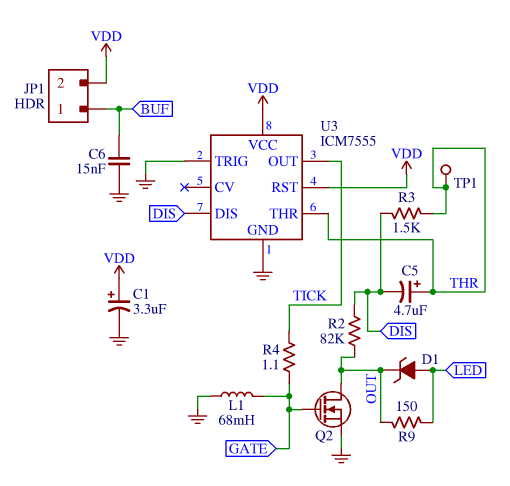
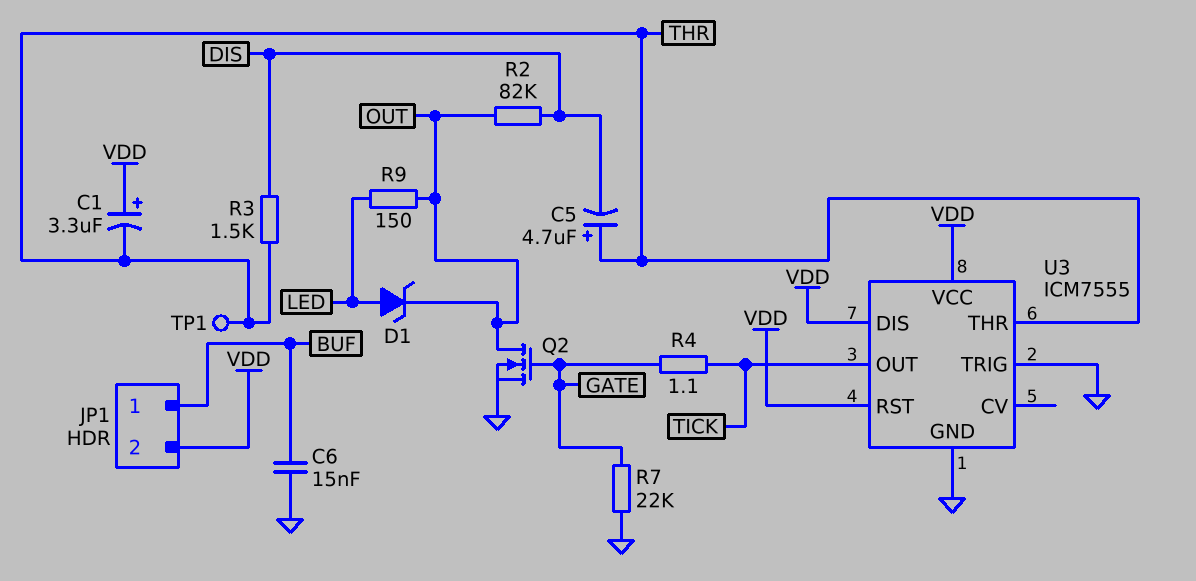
C1: 3.3uF (plus VDD, minus GND) -> 3.3uF (plus VDD, minus THR)
L1: 68mH (GATE, GND) -> none
R7: none -> 22k (GATE, GND)
U3 pin DIS: DIS -> VDD

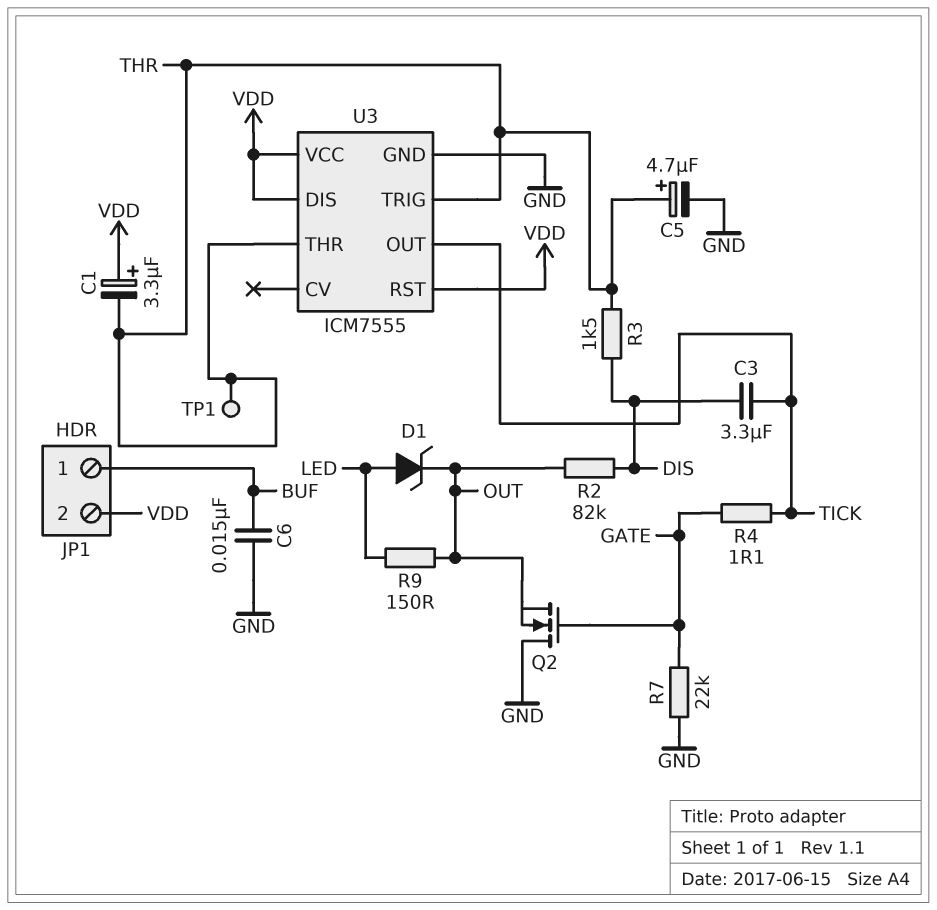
C3: none -> 3.3uF (DIS, TICK)
C5: 4.7uF (plus THR, minus DIS) -> 4.7uF (plus THR, minus GND)
Q2: NMOS (G GATE, D OUT, S GND) -> NMOS (G GATE, D GND, S OUT)
U3 pin TRIG: GND -> THR

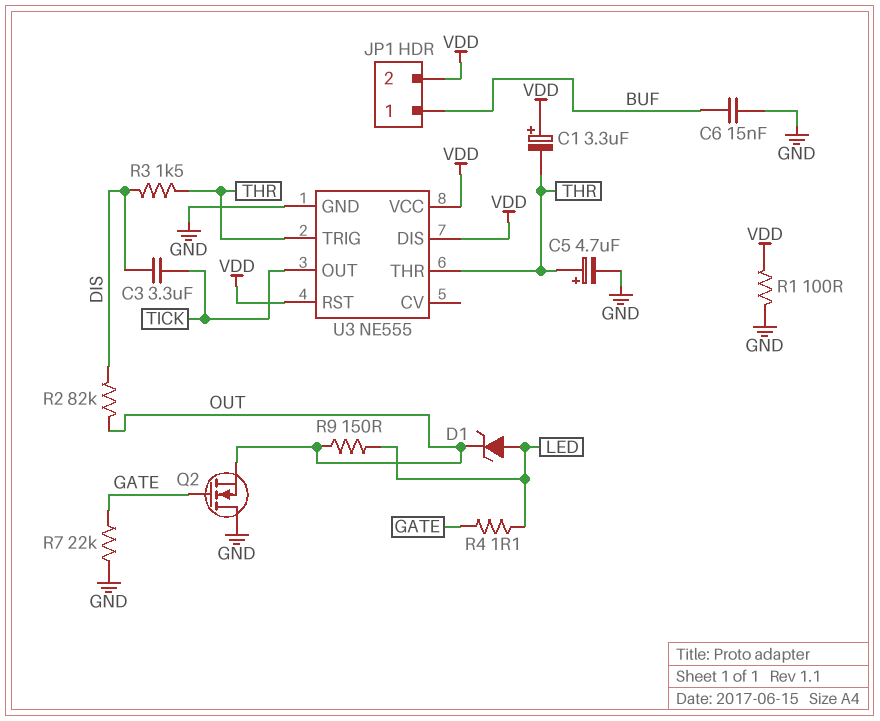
R1: none -> 100 (GND, VDD)
R4: 1.1 (GATE, TICK) -> 1.1 (GATE, LED)
TP1: test point (THR) -> none
U3: ICM7555 -> NE555

